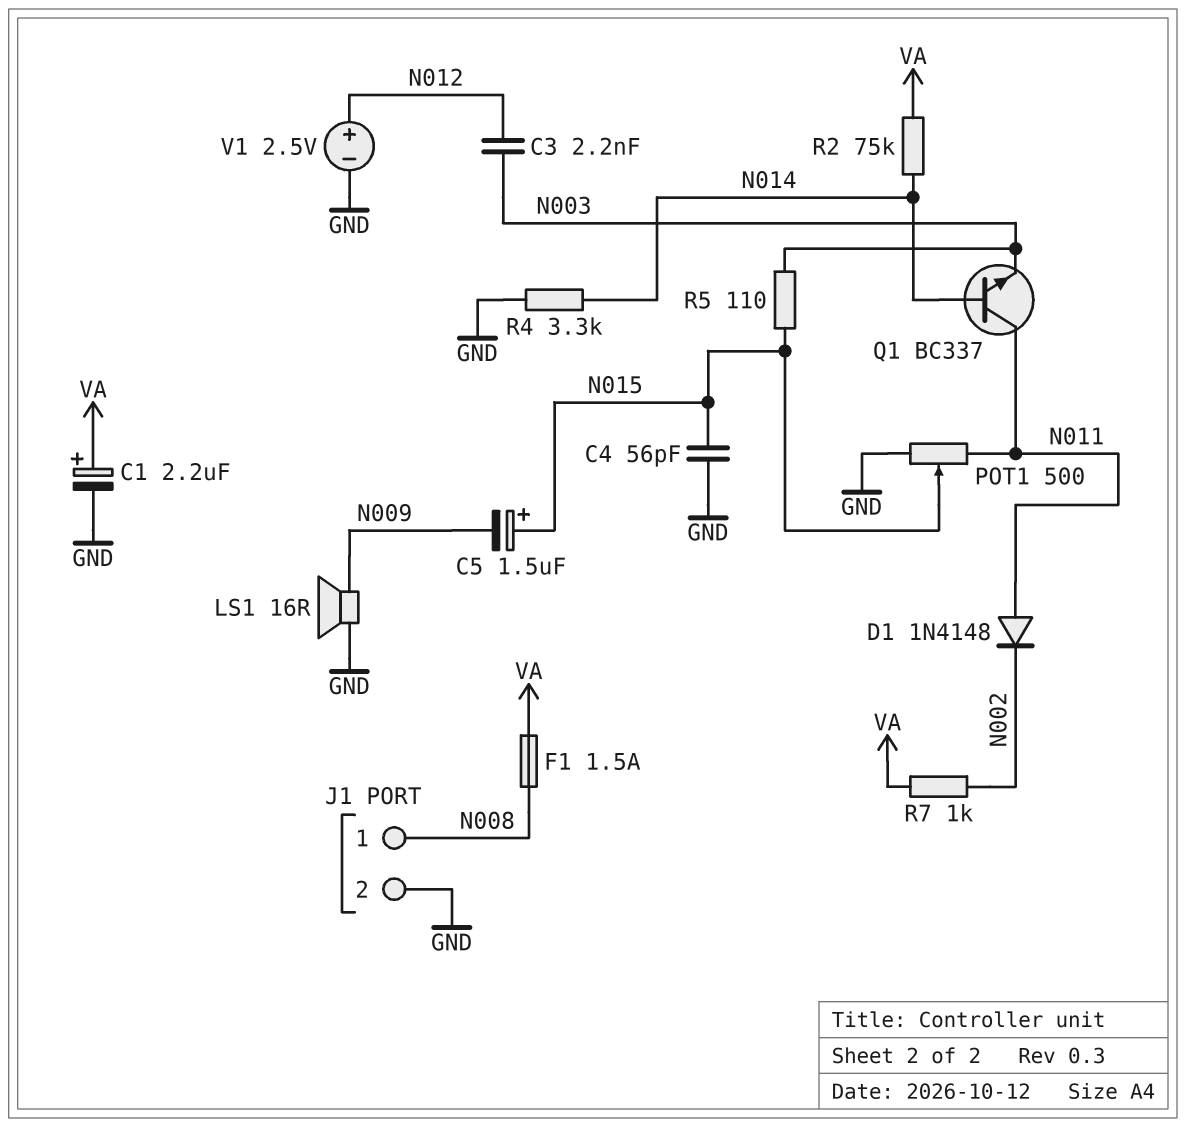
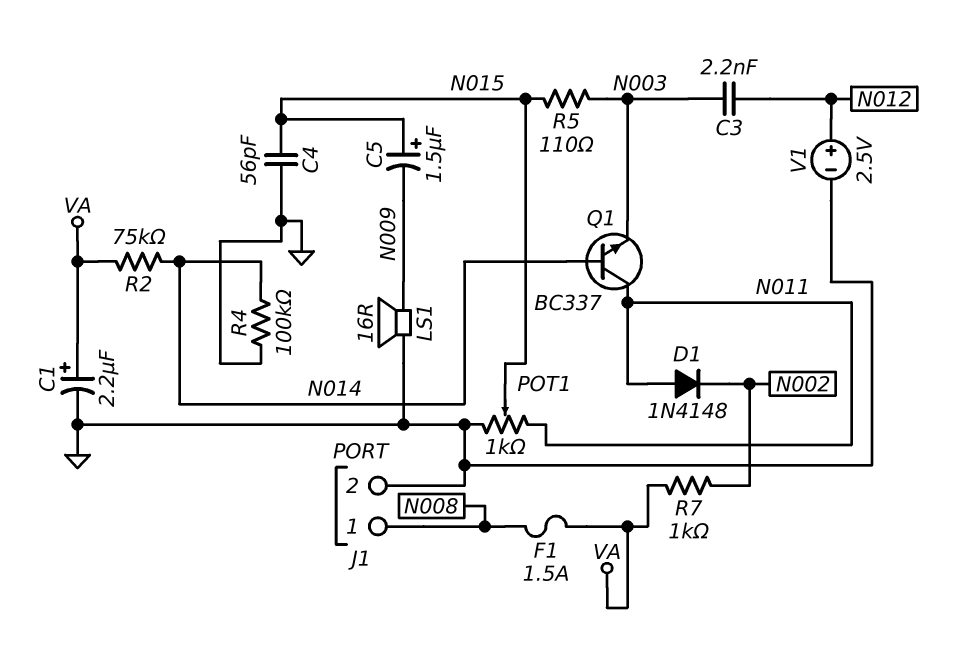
POT1: 500 (GND, N011, wiper N015) -> 1k (GND, N011, wiper N015)
R4: 3.3k (GND, N014) -> 100k (GND, N014)

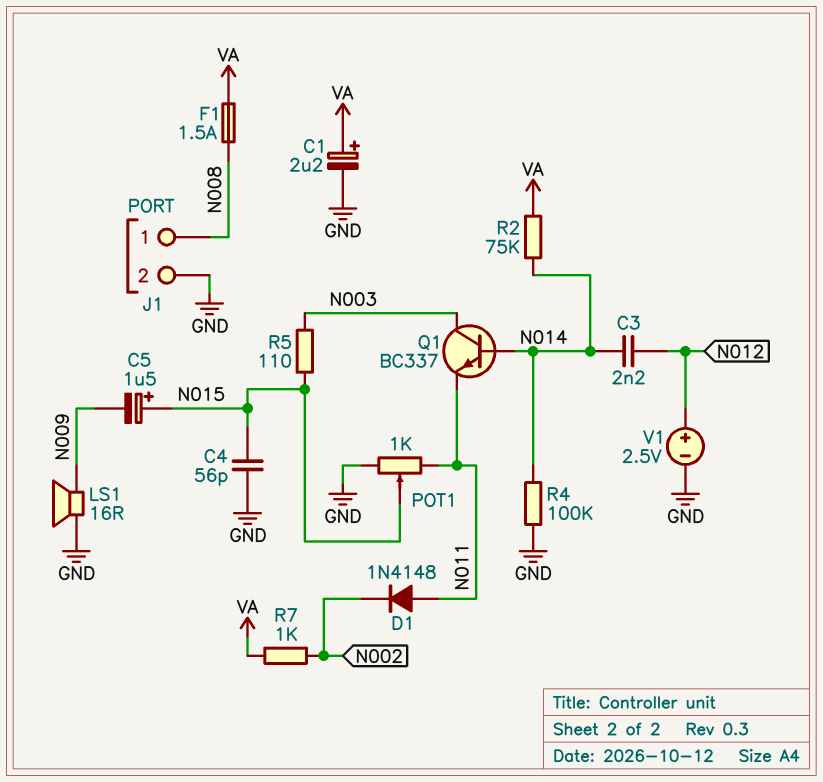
C3: 2.2nF (N003, N012) -> 2.2nF (N012, N014)
Q1: NPN BC337 (B N014, C N011, E N003) -> NPN BC337 (B N014, C N003, E N011)

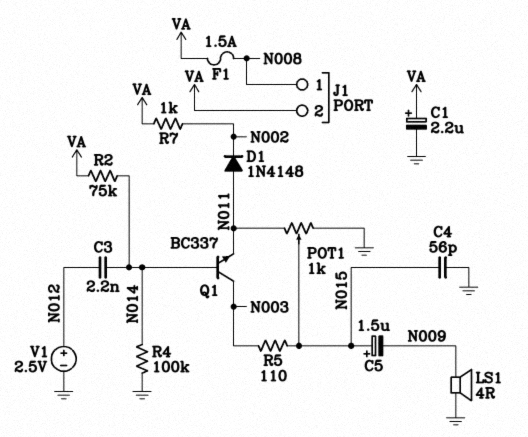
J1 pin 2: GND -> VA
LS1: speaker 16R (GND, N009) -> speaker 4R (GND, N009)

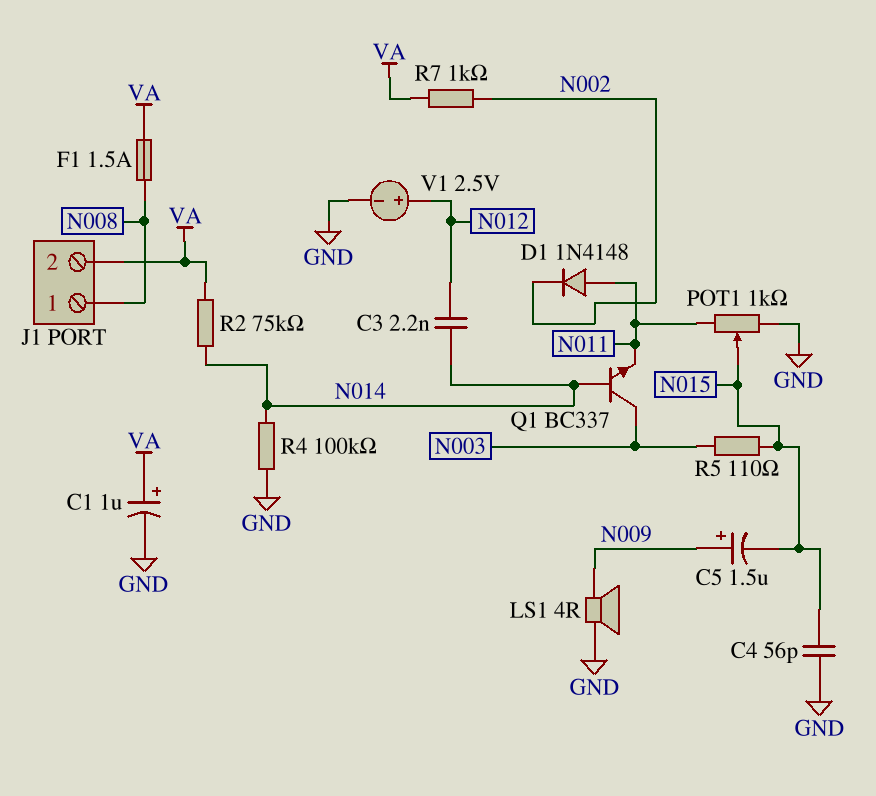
C1: 2.2uF (plus VA, minus GND) -> 1uF (plus VA, minus GND)
C5: 1.5uF (plus N015, minus N009) -> 1.5uF (plus N009, minus N015)

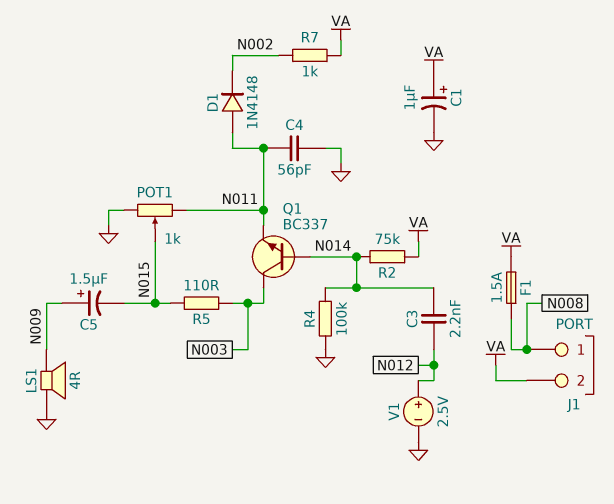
C4: 56pF (GND, N015) -> 56pF (GND, N011)

